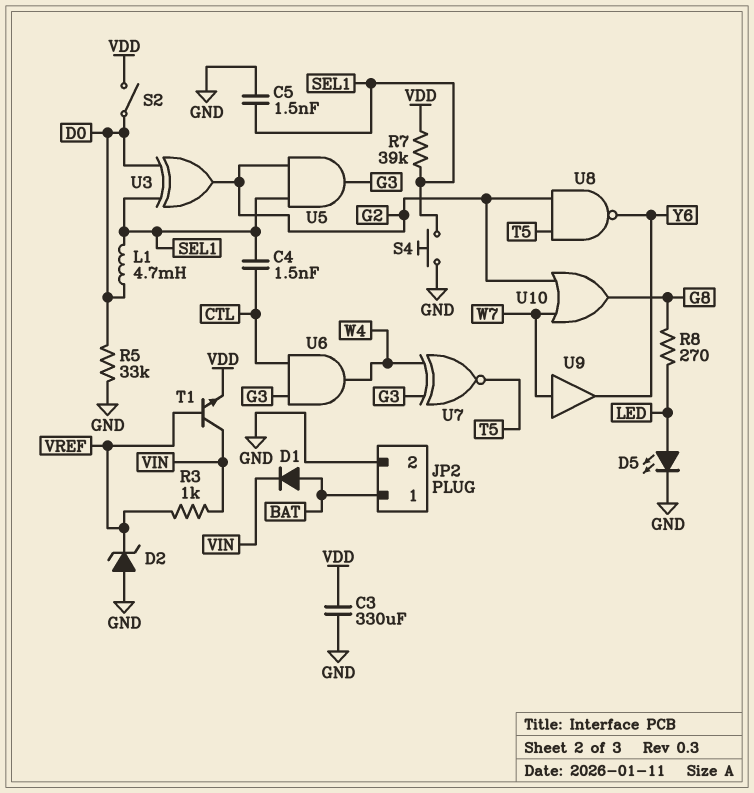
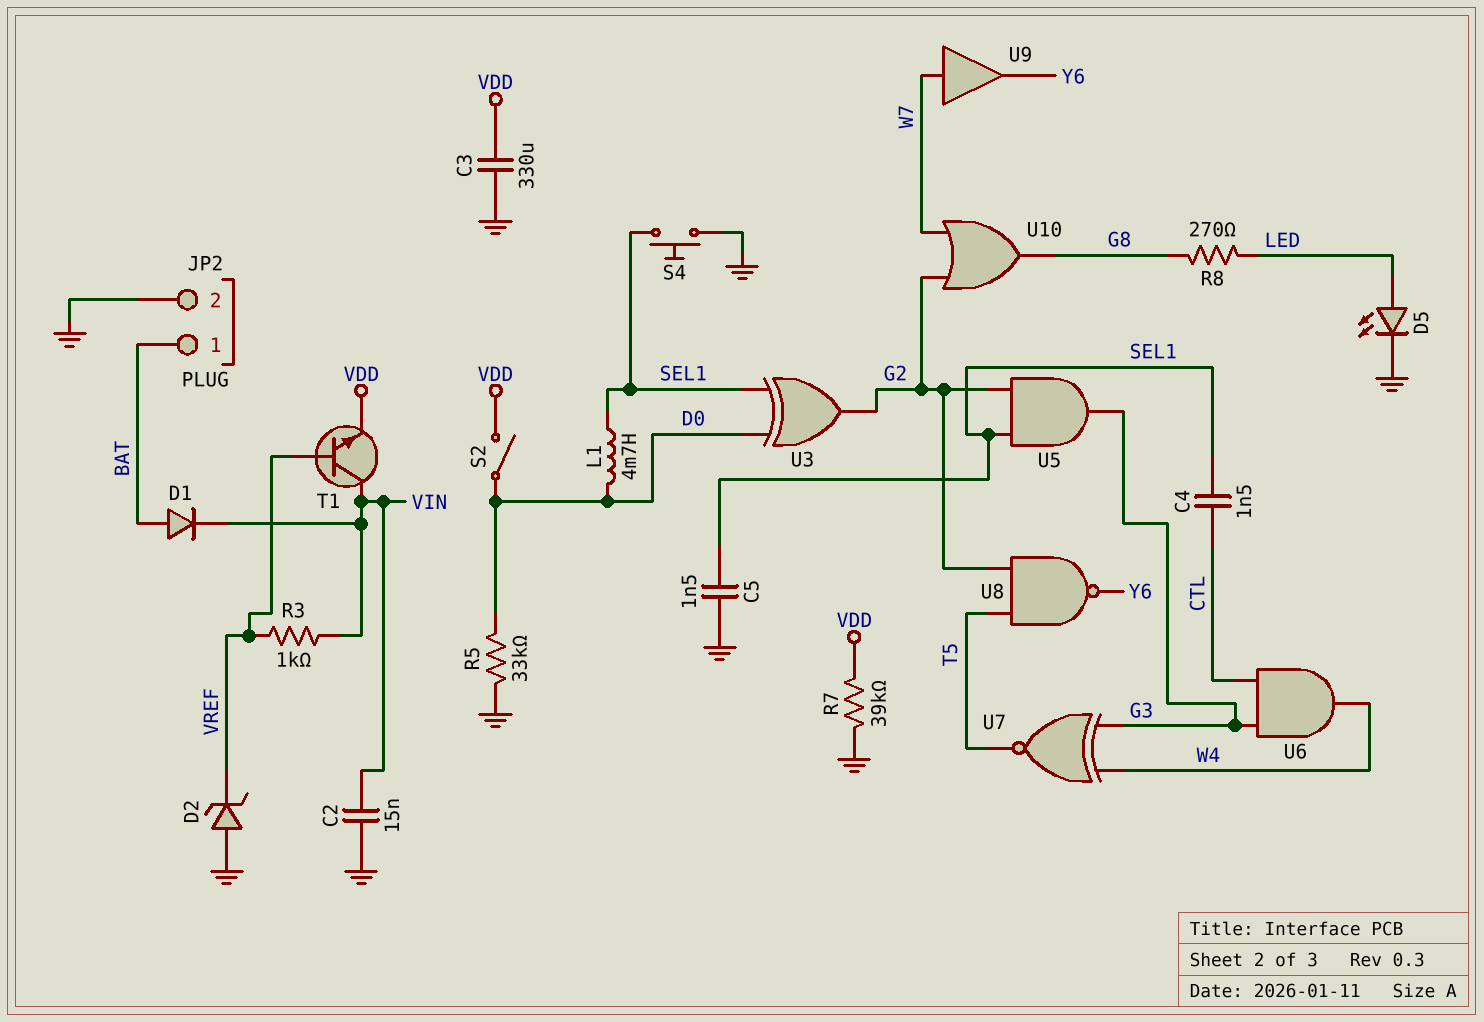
C2: none -> 15nF (GND, VIN)
R7: 39k (SEL1, VDD) -> 39k (GND, VDD)

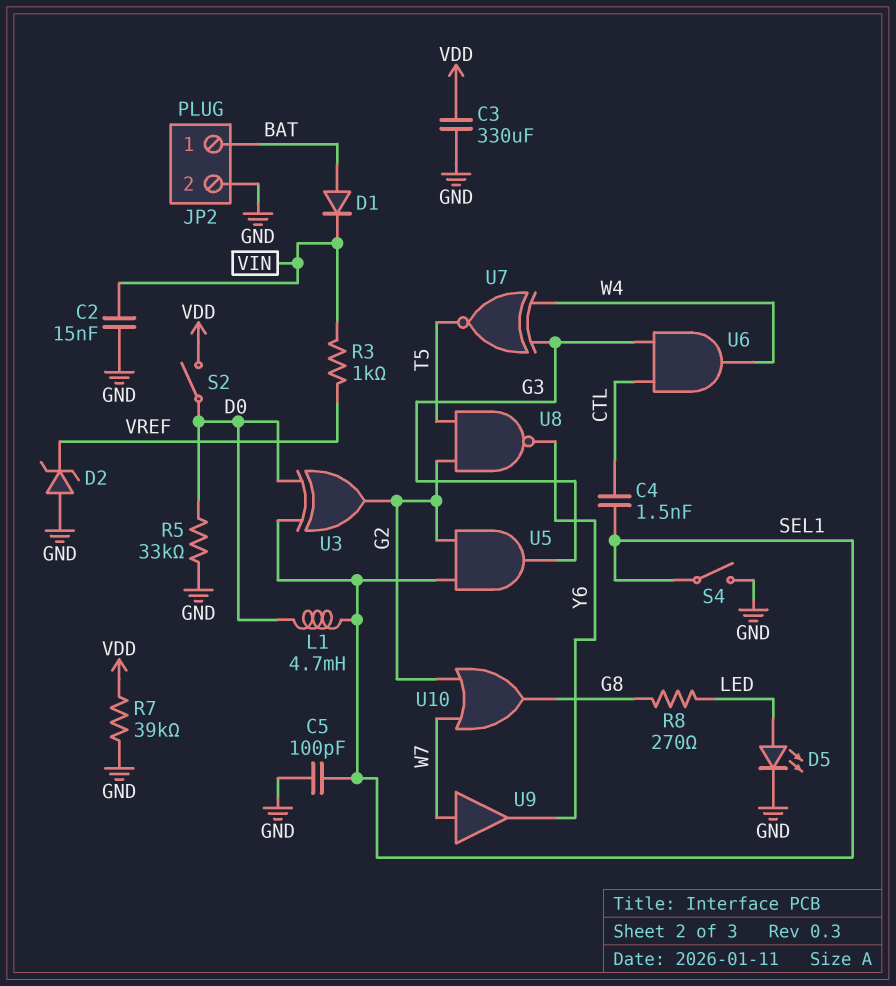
C5: 1.5nF (GND, SEL1) -> 100pF (GND, SEL1)
S4: button (GND, SEL1) -> switch (GND, SEL1)
T1: NPN (B VREF, C VIN, E VDD) -> none

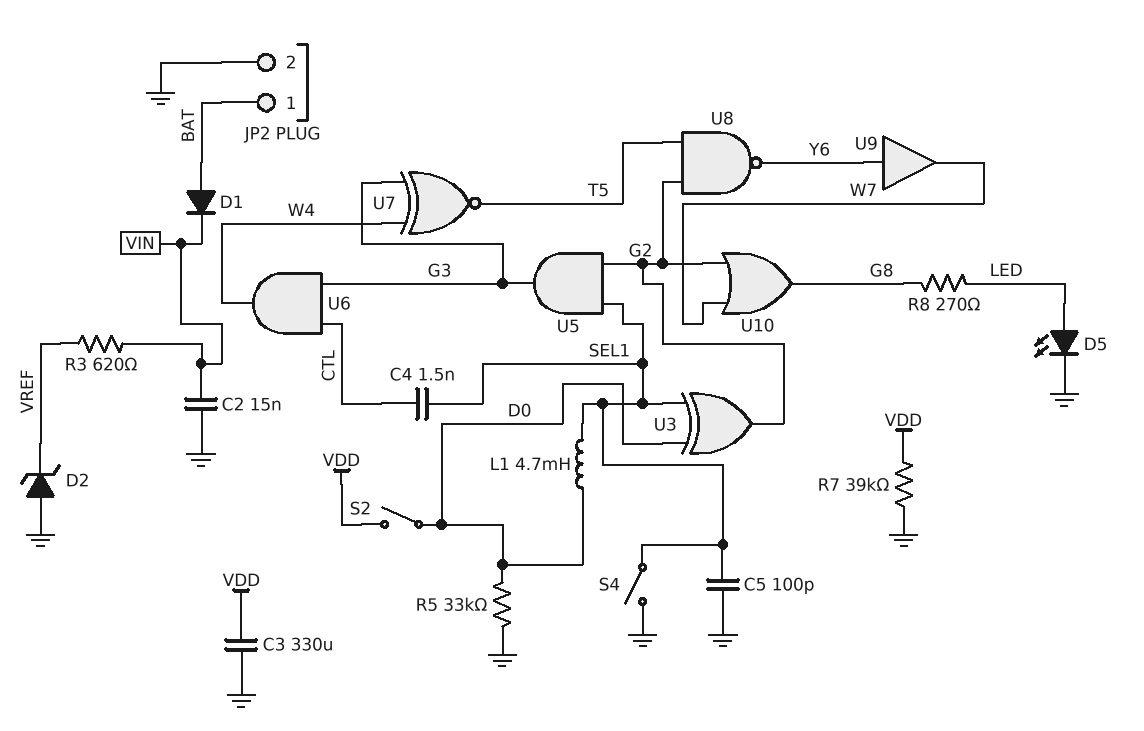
R3: 1k (VIN, VREF) -> 620 (VIN, VREF)
U9: buffer (in W7, out Y6) -> buffer (in Y6, out W7)

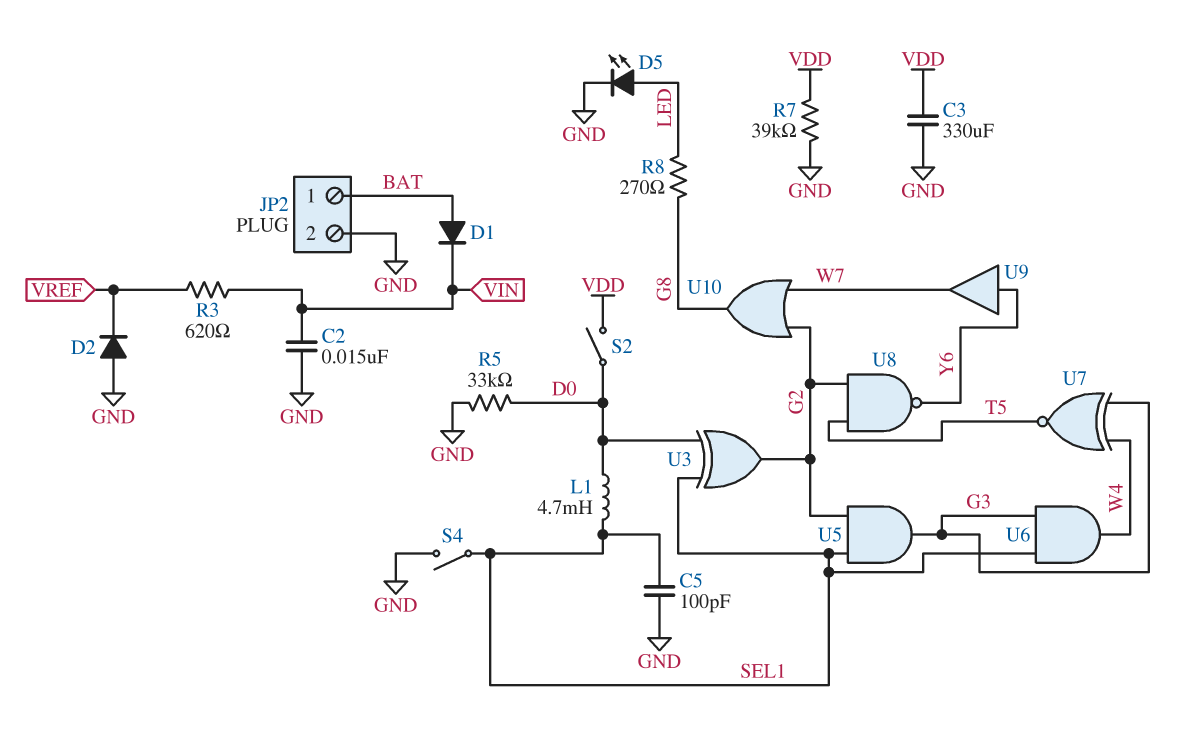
C4: 1.5nF (CTL, SEL1) -> none
D2: zener (A GND, K VREF) -> diode (A GND, K VREF)
U6: AND (in CTL, in G3, out W4) -> AND (in G3, in SEL1, out W4)

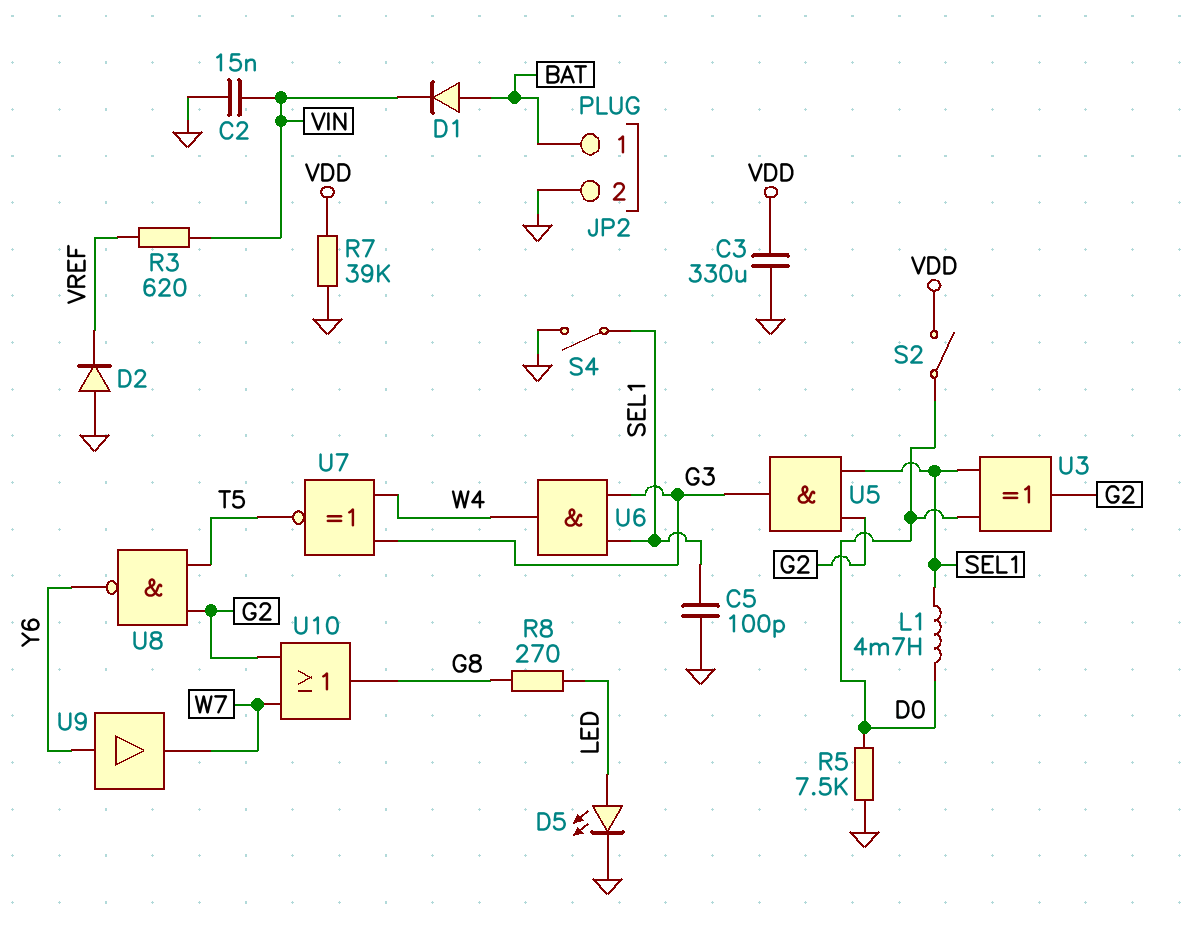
R5: 33k (D0, GND) -> 7.5k (D0, GND)

